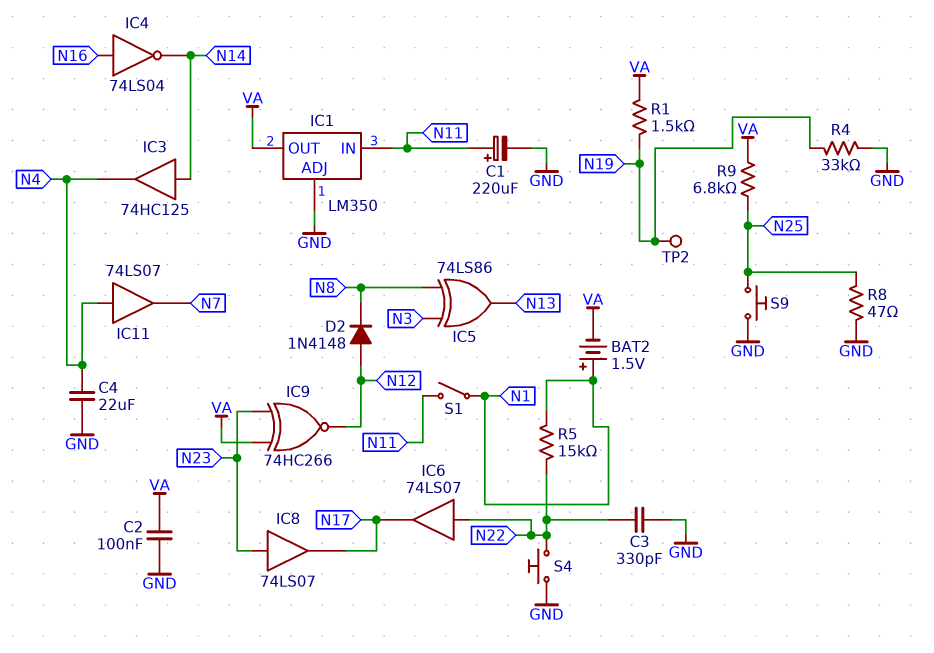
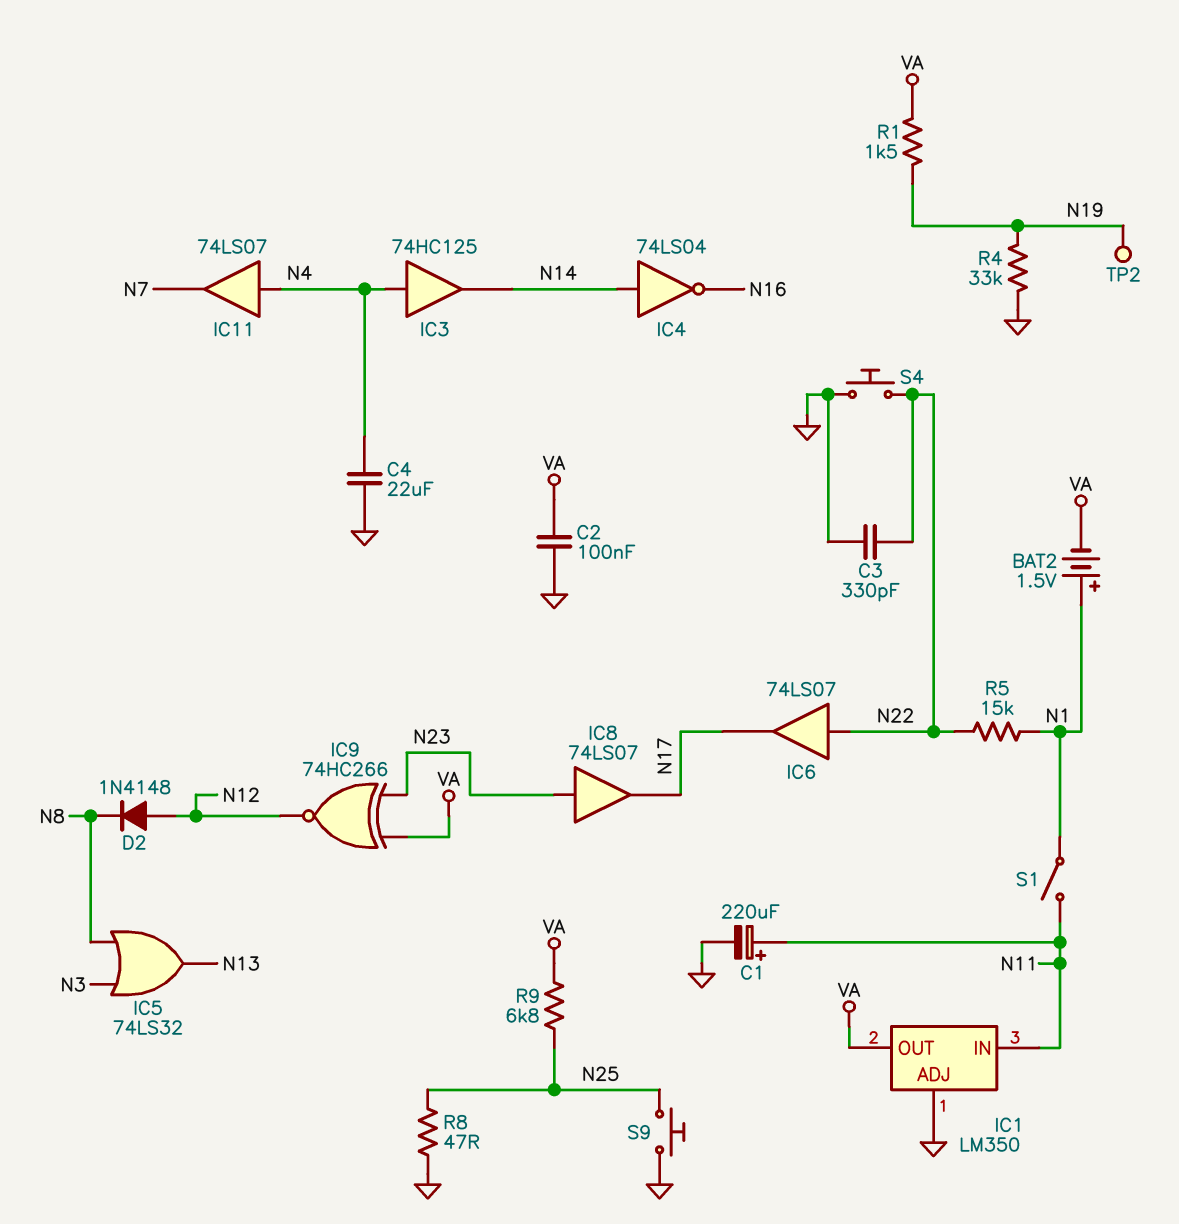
IC3: buffer 74HC125 (in N14, out N4) -> buffer 74HC125 (in N4, out N14)
IC4: NOT 74LS04 (in N16, out N14) -> NOT 74LS04 (in N14, out N16)
IC5: XOR 74LS86 (in N3, in N8, out N13) -> OR 74LS32 (in N3, in N8, out N13)

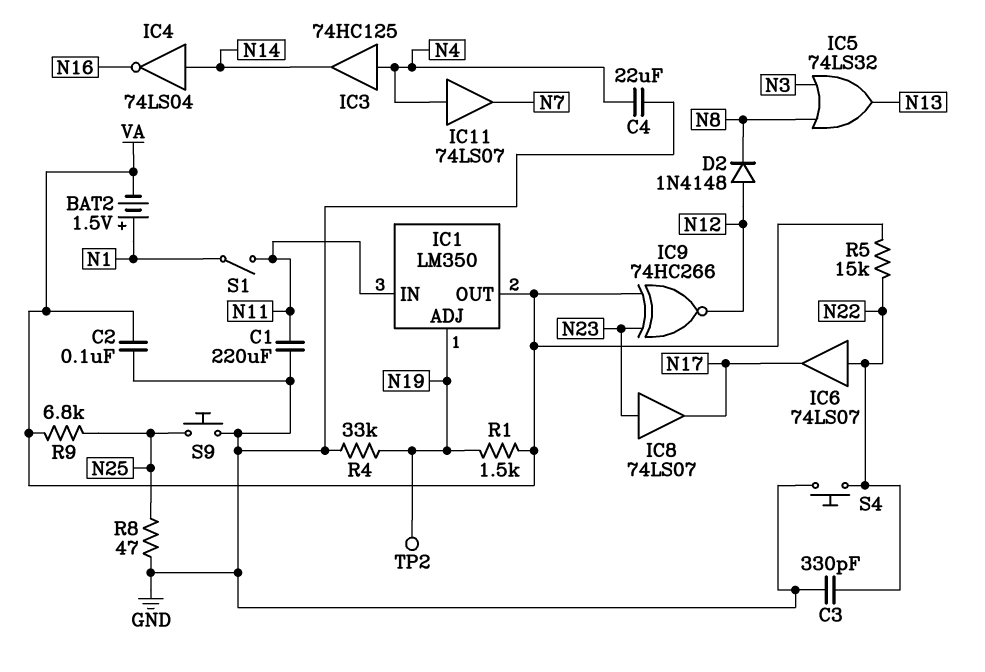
C1: 220uF (plus N11, minus GND) -> 220uF (GND, N11)
IC1 pin ADJ: GND -> N19
R5: 15k (N1, N22) -> 15k (N22, VA)

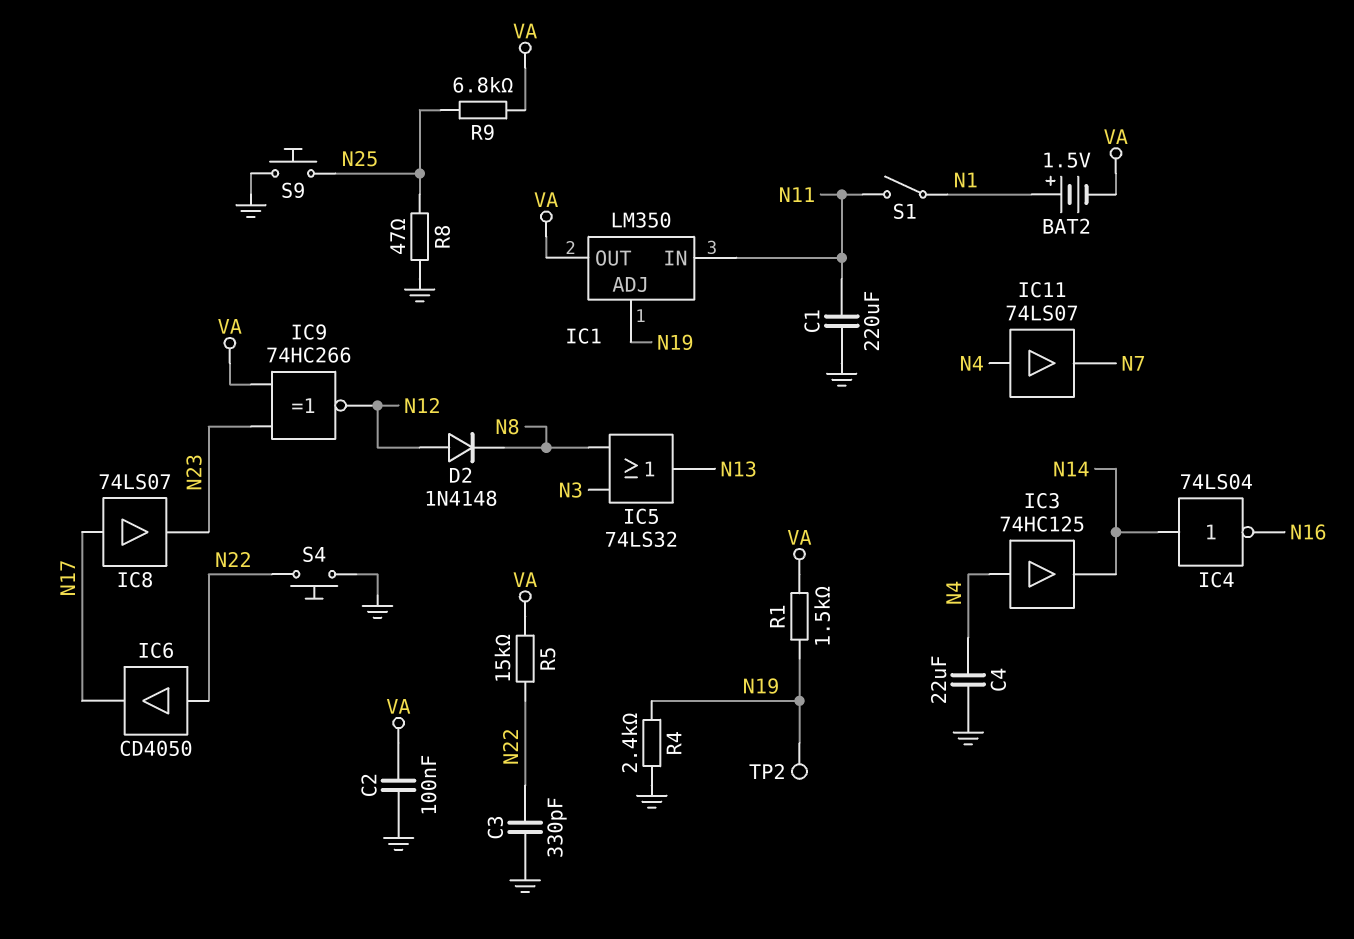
IC6: buffer 74LS07 (in N22, out N17) -> buffer CD4050 (in N22, out N17)
IC8: buffer 74LS07 (in N23, out N17) -> buffer 74LS07 (in N17, out N23)
R4: 33k (GND, N19) -> 2.4k (GND, N19)

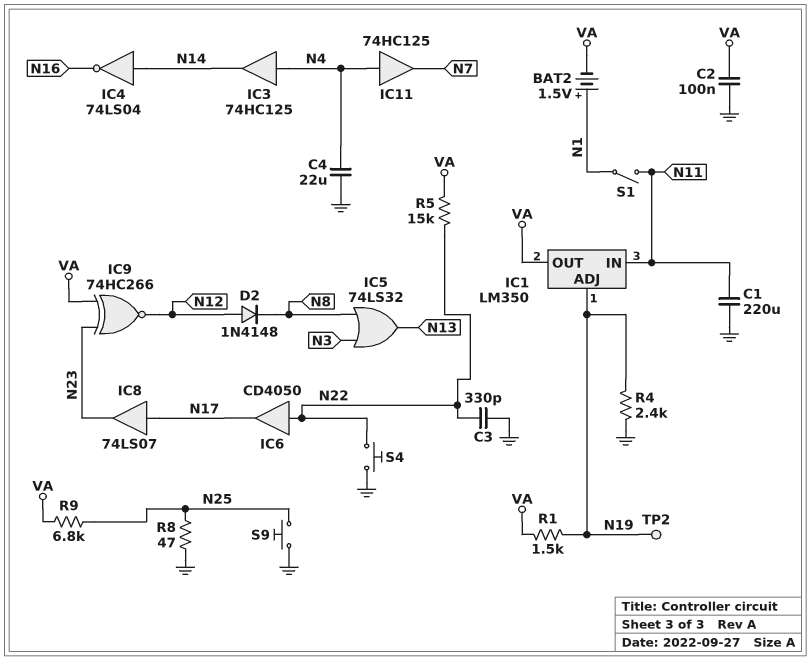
IC11: buffer 74LS07 (in N4, out N7) -> buffer 74HC125 (in N4, out N7)

